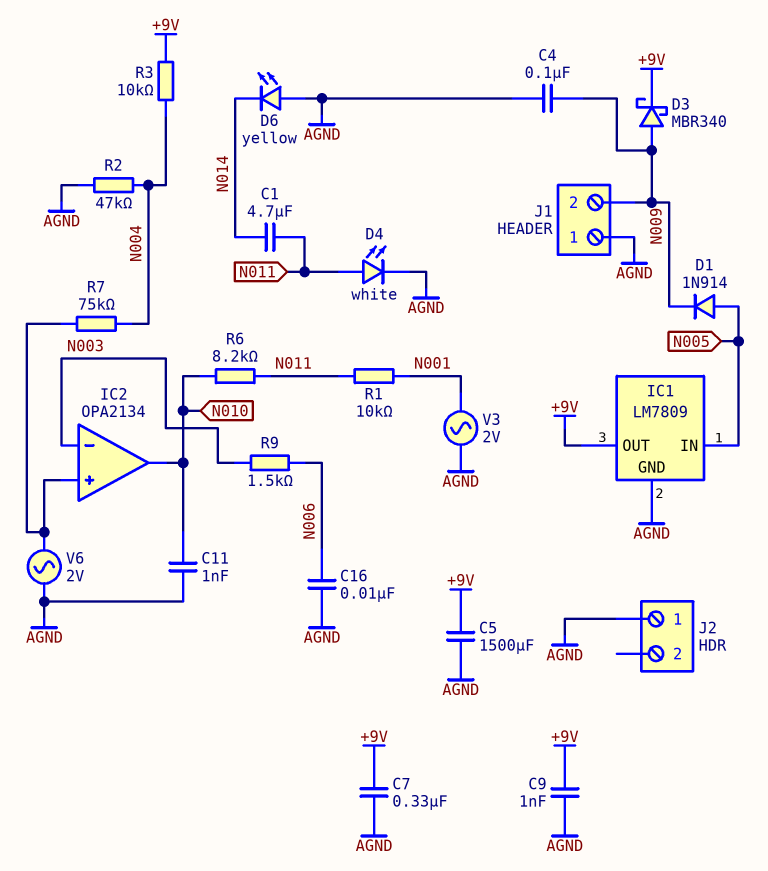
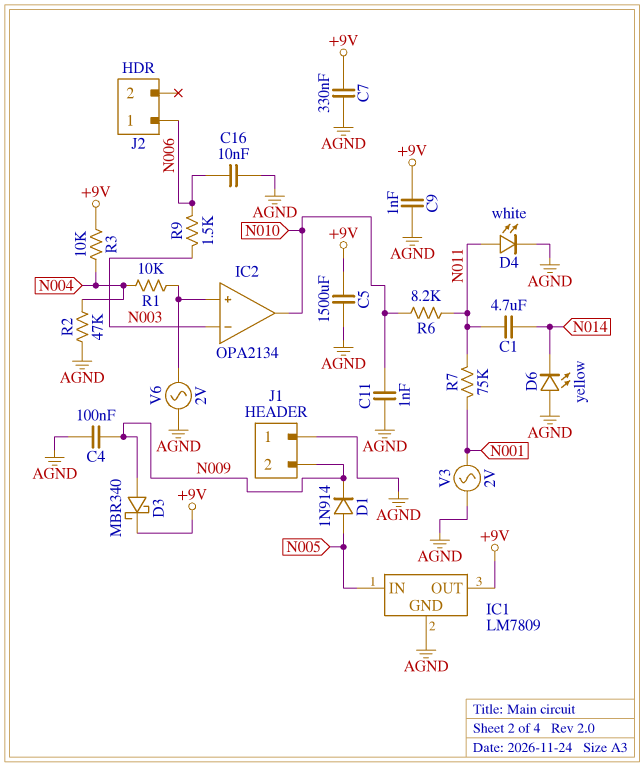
J2 pin 1: AGND -> N006
R1: 10k (N001, N011) -> 10k (IC2/in+, N004)
R7: 75k (IC2/in+, N004) -> 75k (N001, N011)

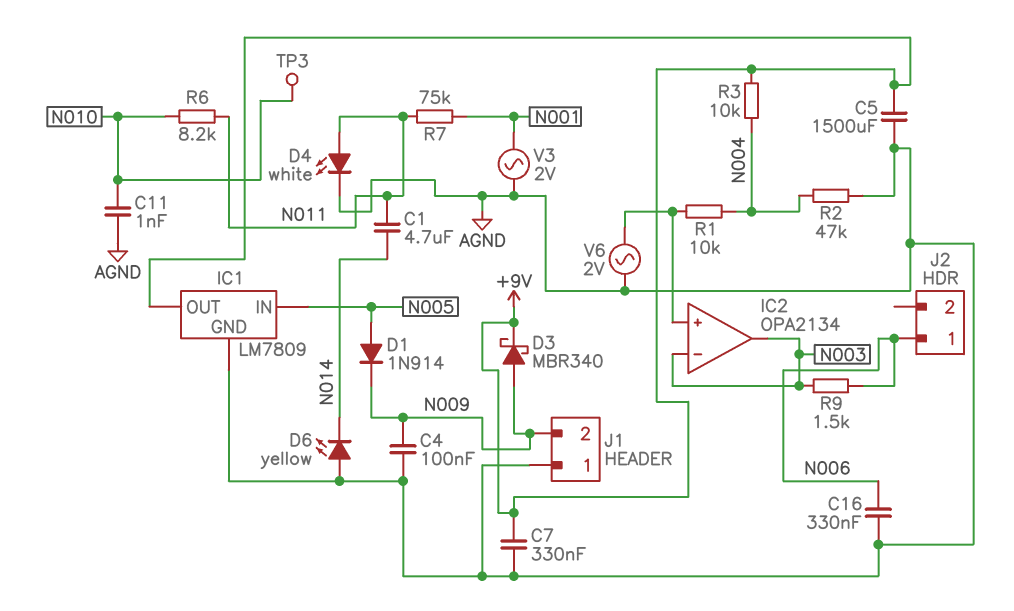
C9: 1nF (+9V, AGND) -> none
C16: 10nF (AGND, N006) -> 330nF (AGND, N006)
IC2 pin out: N010 -> N003
TP3: none -> test point (N010)

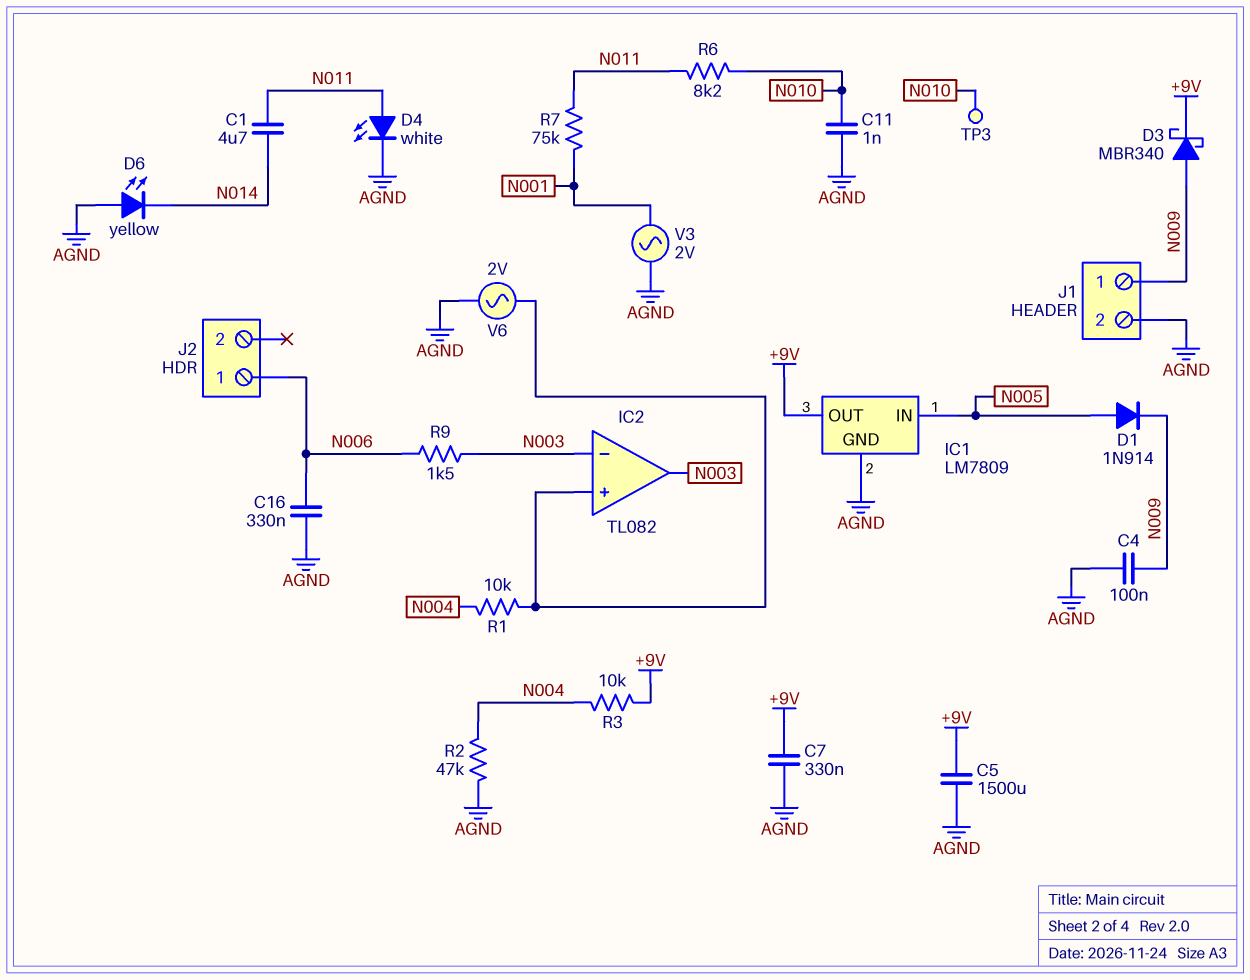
IC2: OPA2134 -> TL082
J1 pin 1: AGND -> N009
J1 pin 2: N009 -> AGND

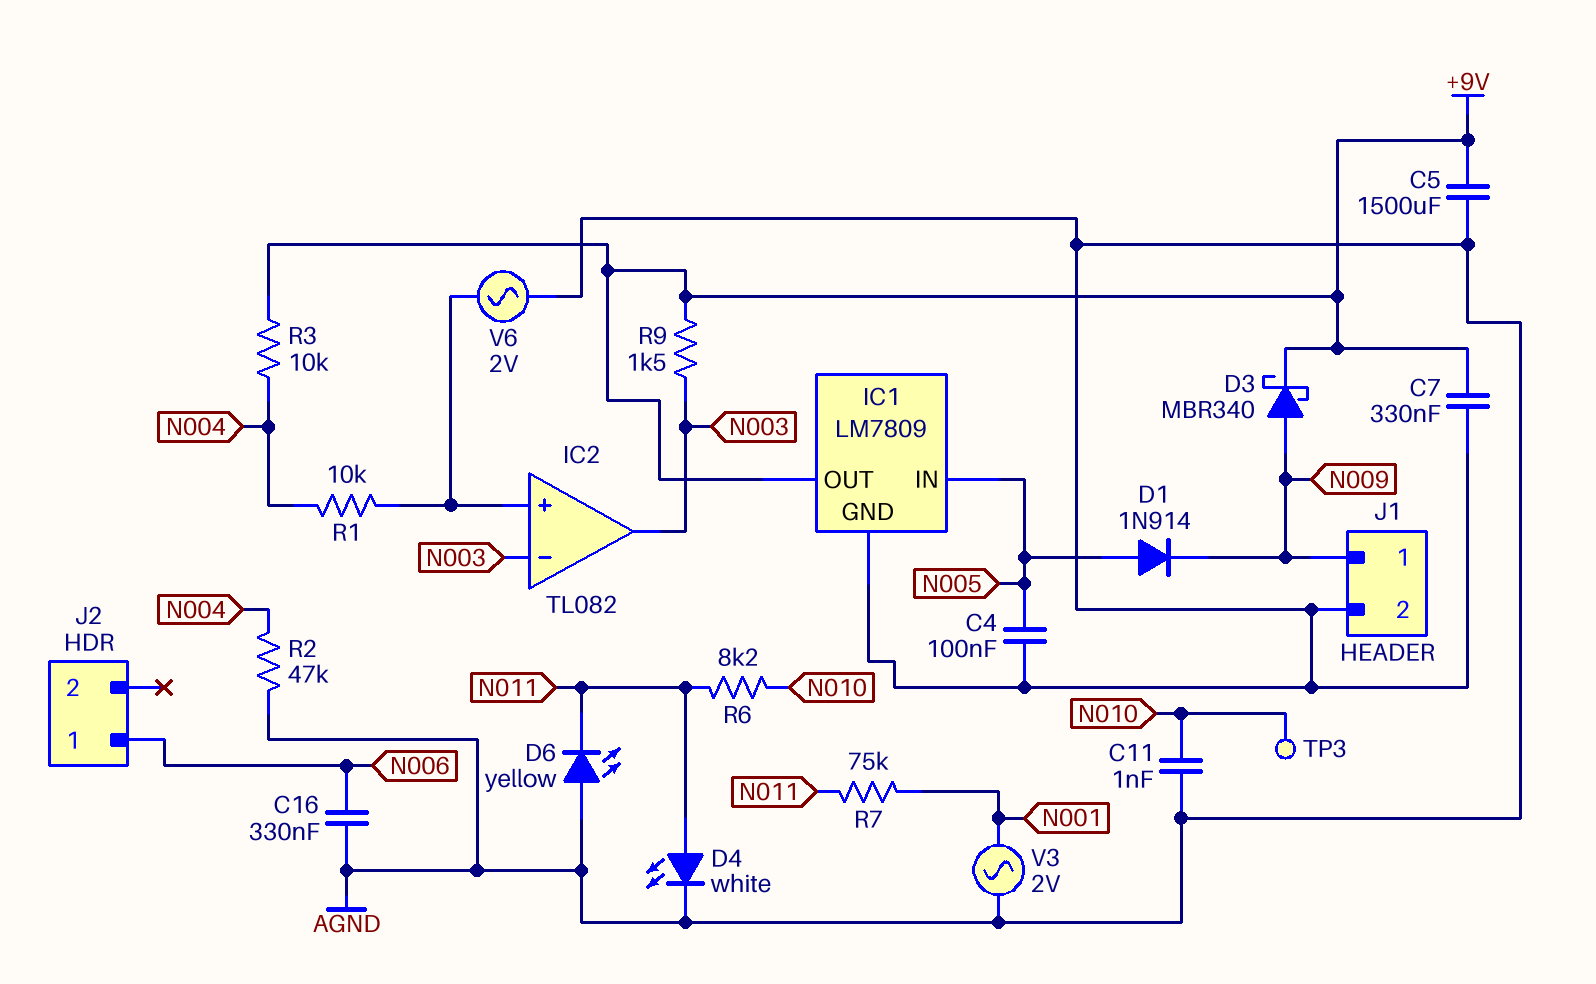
C1: 4.7uF (N011, N014) -> none
C4: 100nF (AGND, N009) -> 100nF (AGND, N005)
D6: LED yellow (A AGND, K N014) -> LED yellow (A AGND, K N011)
R9: 1.5k (N003, N006) -> 1.5k (+9V, N003)

